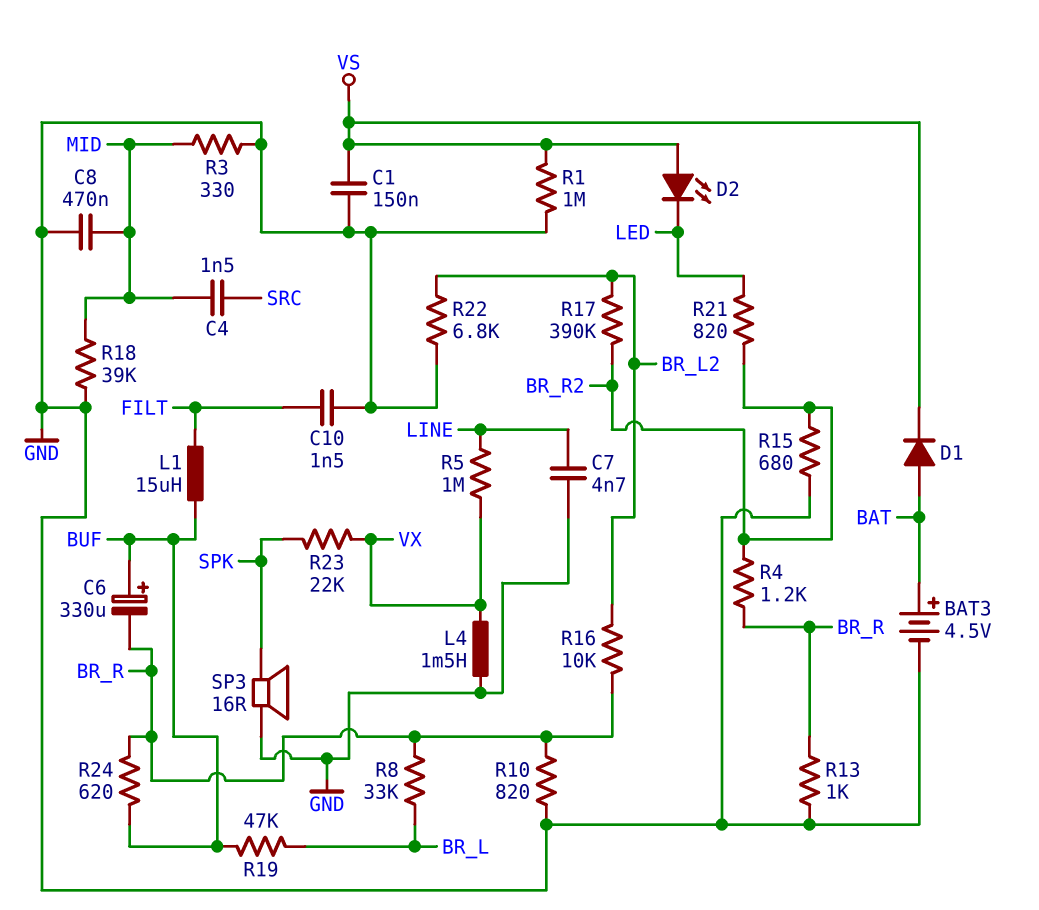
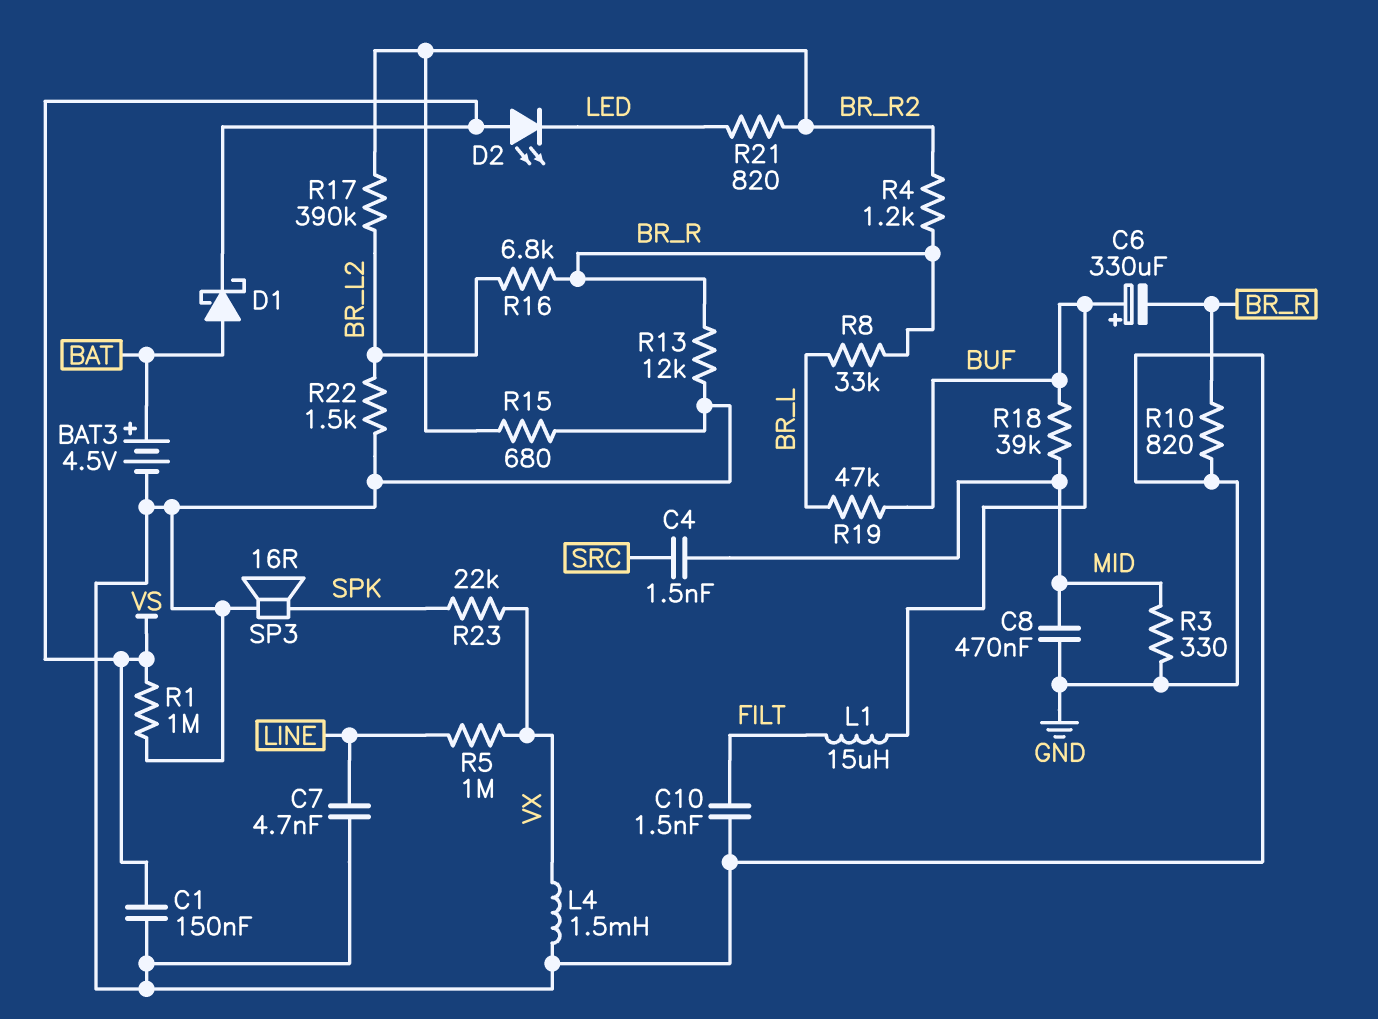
D1: diode (A BAT, K VS) -> schottky (A BAT, K VS)
R13: 1k (BR_R, GND) -> 12k (BR_R, GND)
R16: 10k (BR_L2, BR_R) -> 6.8k (BR_L2, BR_R)
R18: 39k (GND, MID) -> 39k (BUF, MID)
R22: 6.8k (BR_L2, GND) -> 1.5k (BR_L2, GND)
R24: 620 (BR_R, BUF) -> none

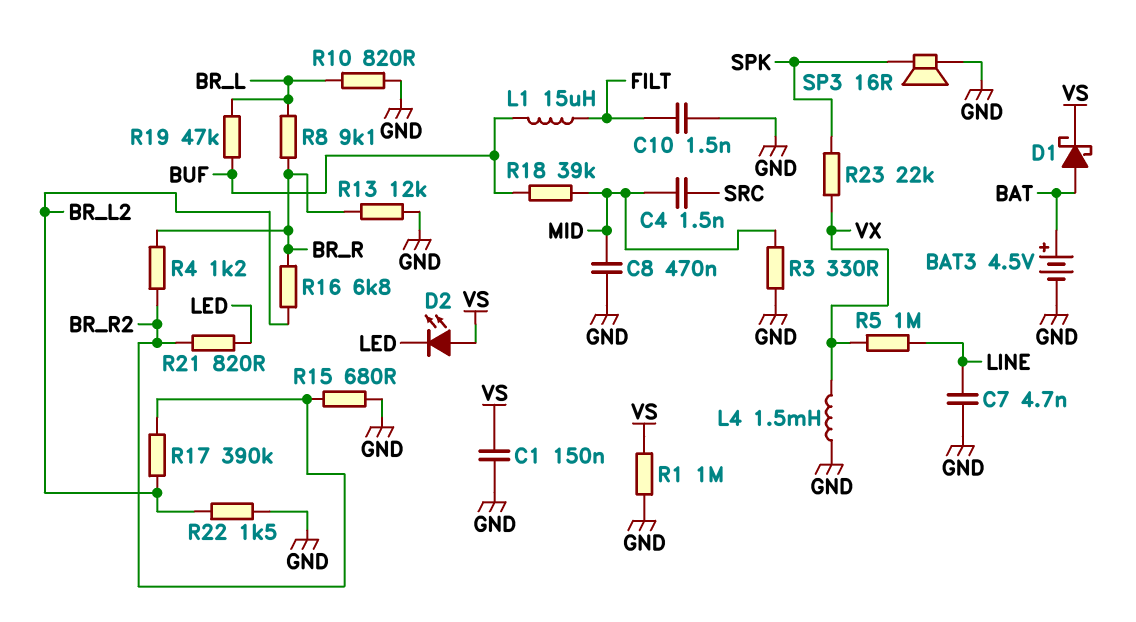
C6: 330uF (plus BUF, minus BR_R) -> none
R8: 33k (BR_L, BR_R) -> 9.1k (BR_L, BR_R)
R10: 820 (BR_R, GND) -> 820 (BR_L, GND)

